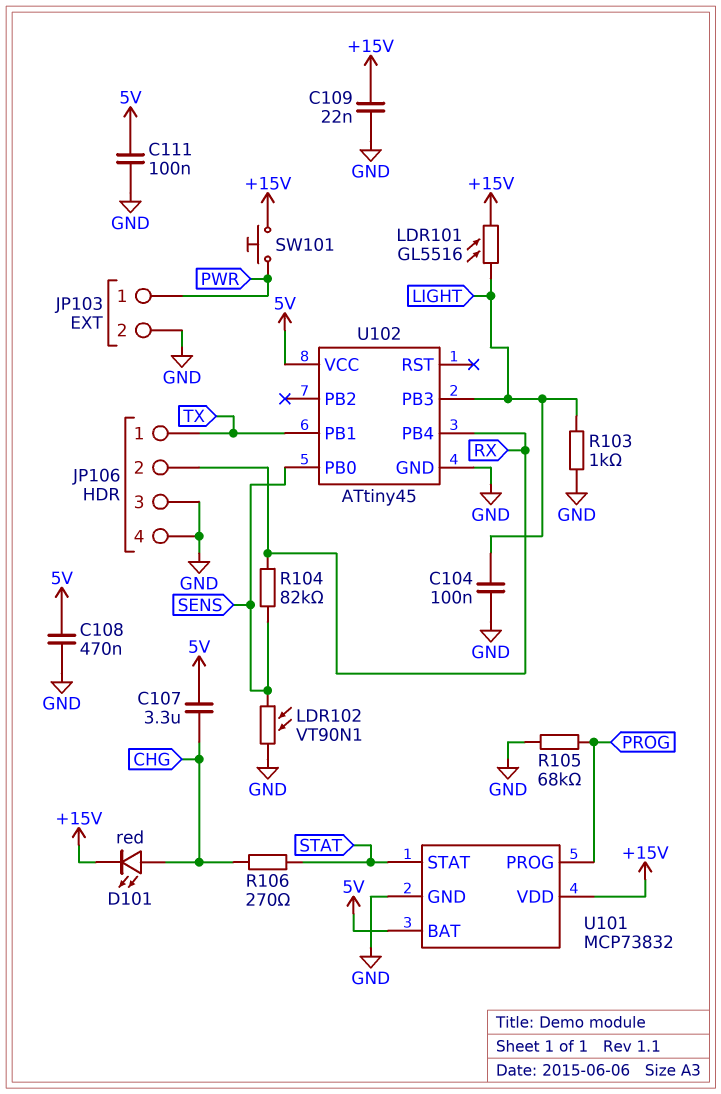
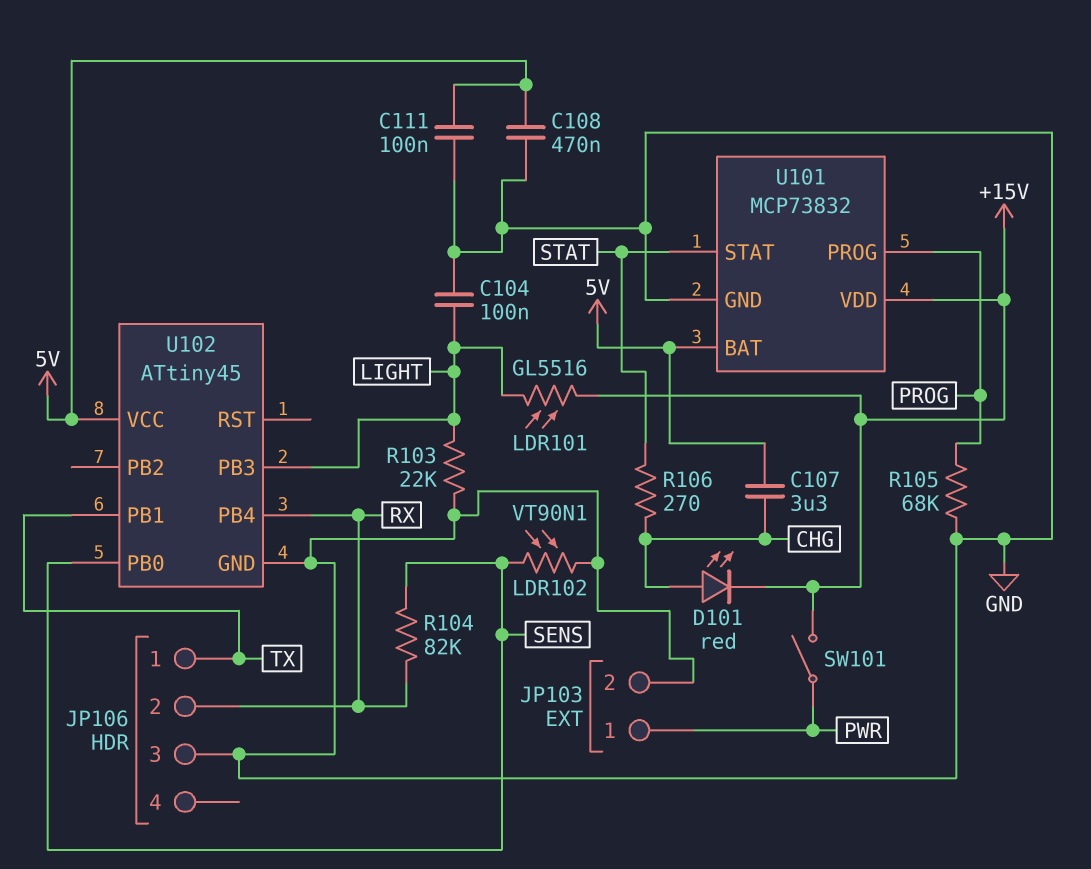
C109: 22nF (+15V, GND) -> none
JP106 pin 4: GND -> none
R103: 1k (GND, LIGHT) -> 22k (GND, LIGHT)
SW101: button (+15V, PWR) -> switch (+15V, PWR)

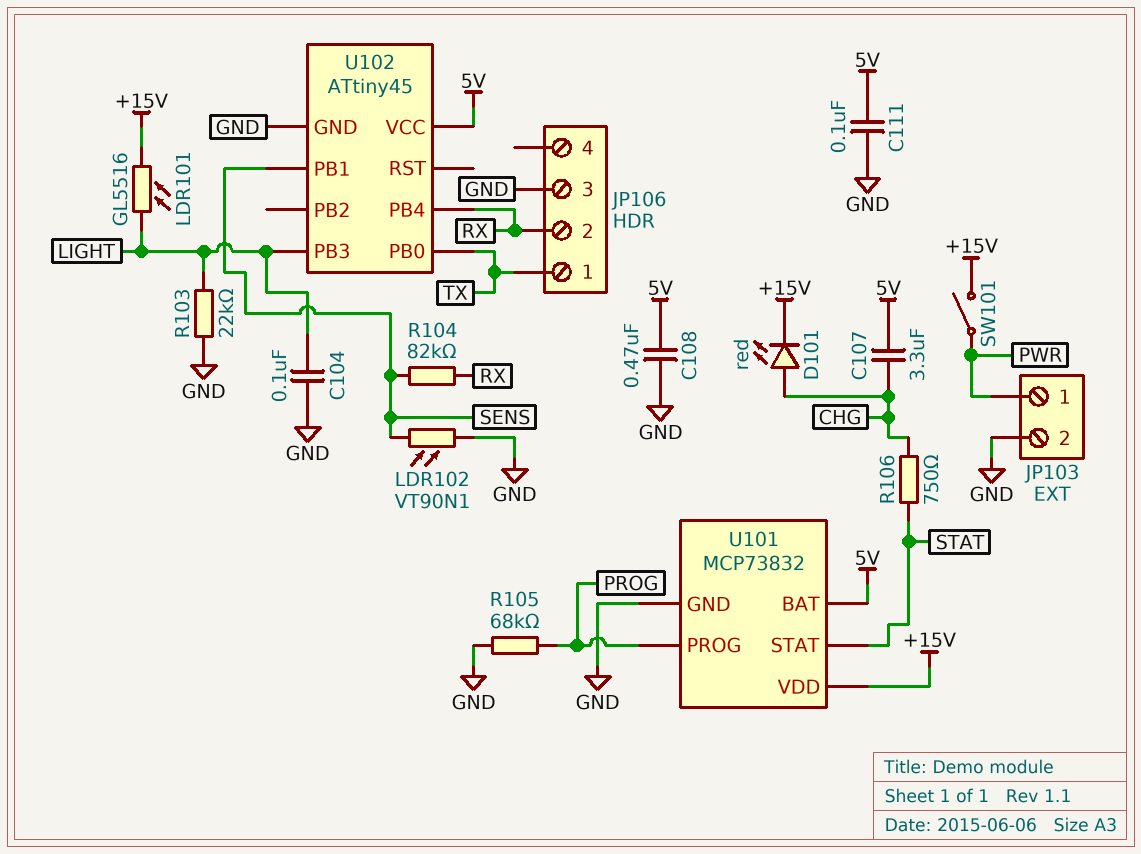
R106: 270 (CHG, STAT) -> 750 (CHG, STAT)
U102 pin PB0: SENS -> TX
U102 pin PB1: TX -> SENS

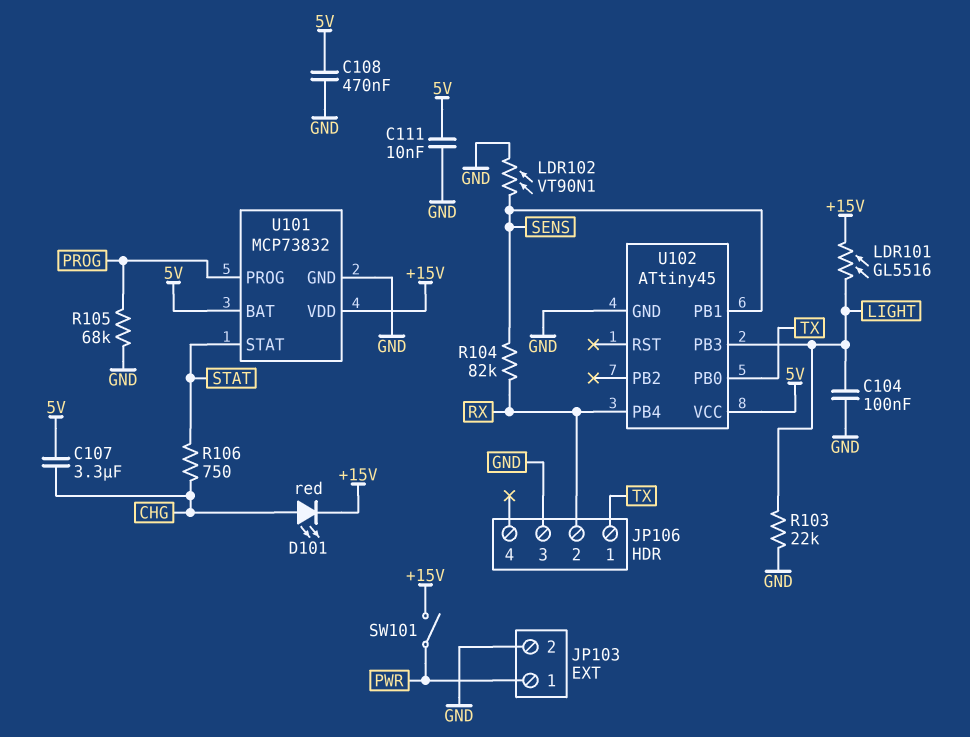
C111: 100nF (5V, GND) -> 10nF (5V, GND)

